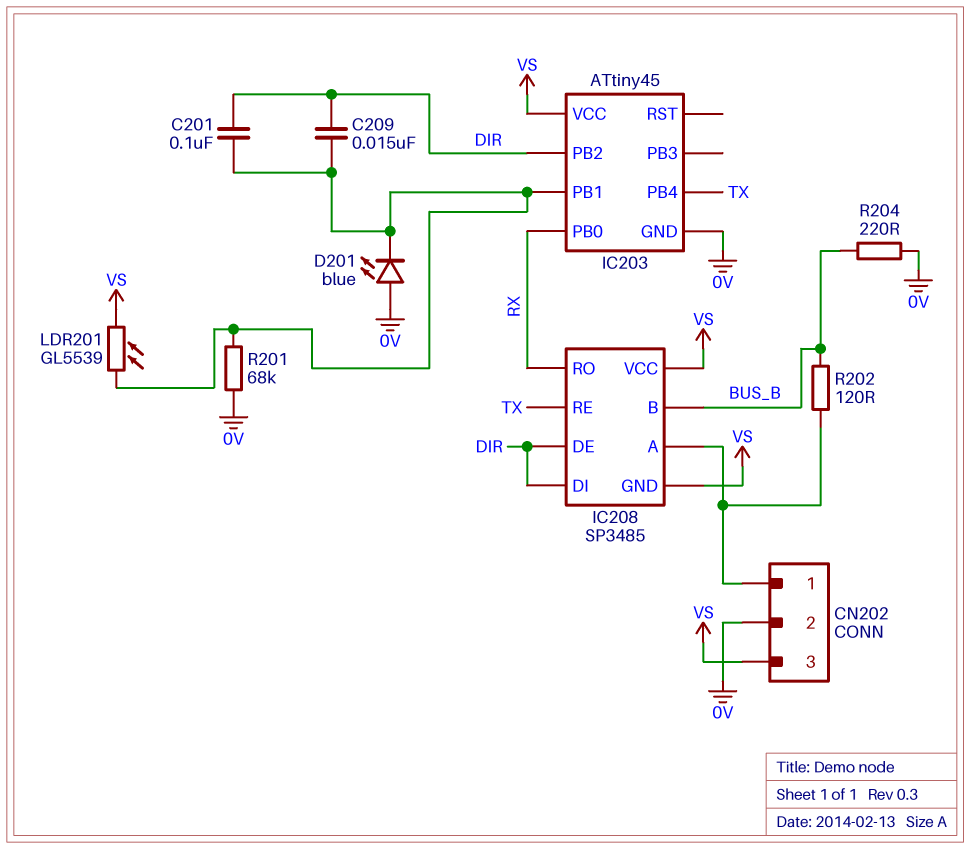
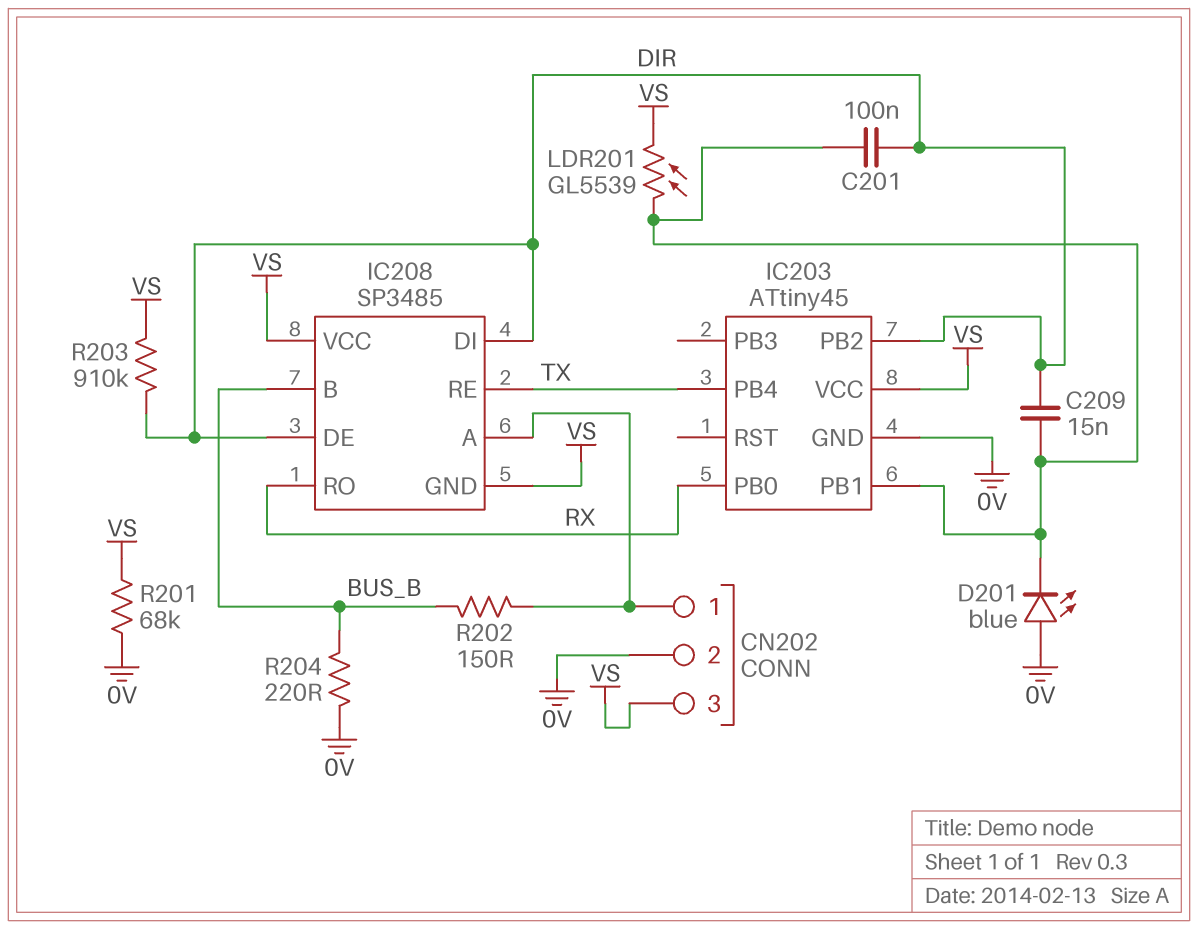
R201: 68k (0V, IC203/PB1) -> 68k (0V, VS)
R202: 120 (BUS_B, CN202/1) -> 150 (BUS_B, CN202/1)
R203: none -> 910k (DIR, VS)

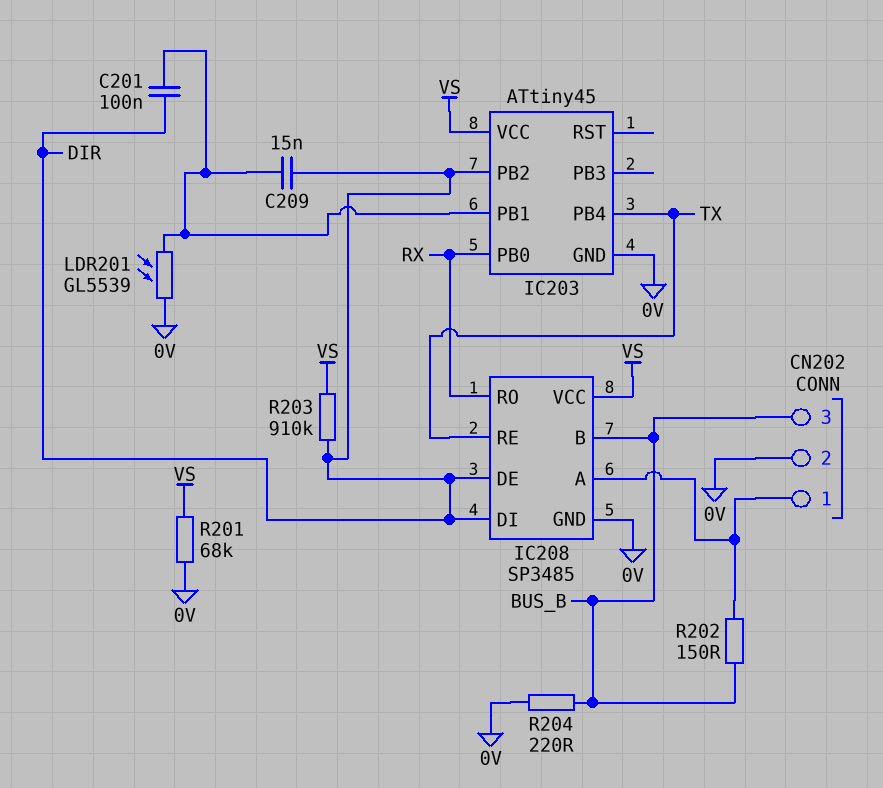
CN202 pin 3: VS -> BUS_B
D201: LED blue (A 0V, K IC203/PB1) -> none
IC208 pin GND: VS -> 0V
LDR201: GL5539 (IC203/PB1, VS) -> GL5539 (0V, IC203/PB1)

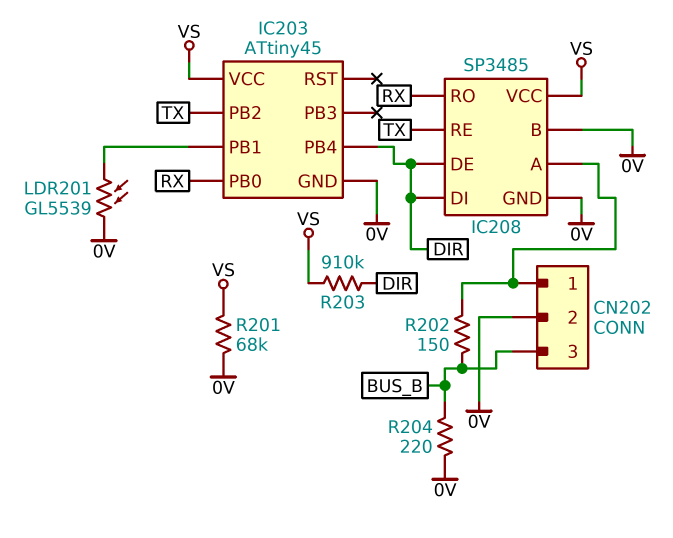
C201: 100nF (DIR, IC203/PB1) -> none
C209: 15nF (DIR, IC203/PB1) -> none
IC203 pin PB2: DIR -> TX
IC203 pin PB4: TX -> DIR
IC208 pin B: BUS_B -> 0V

